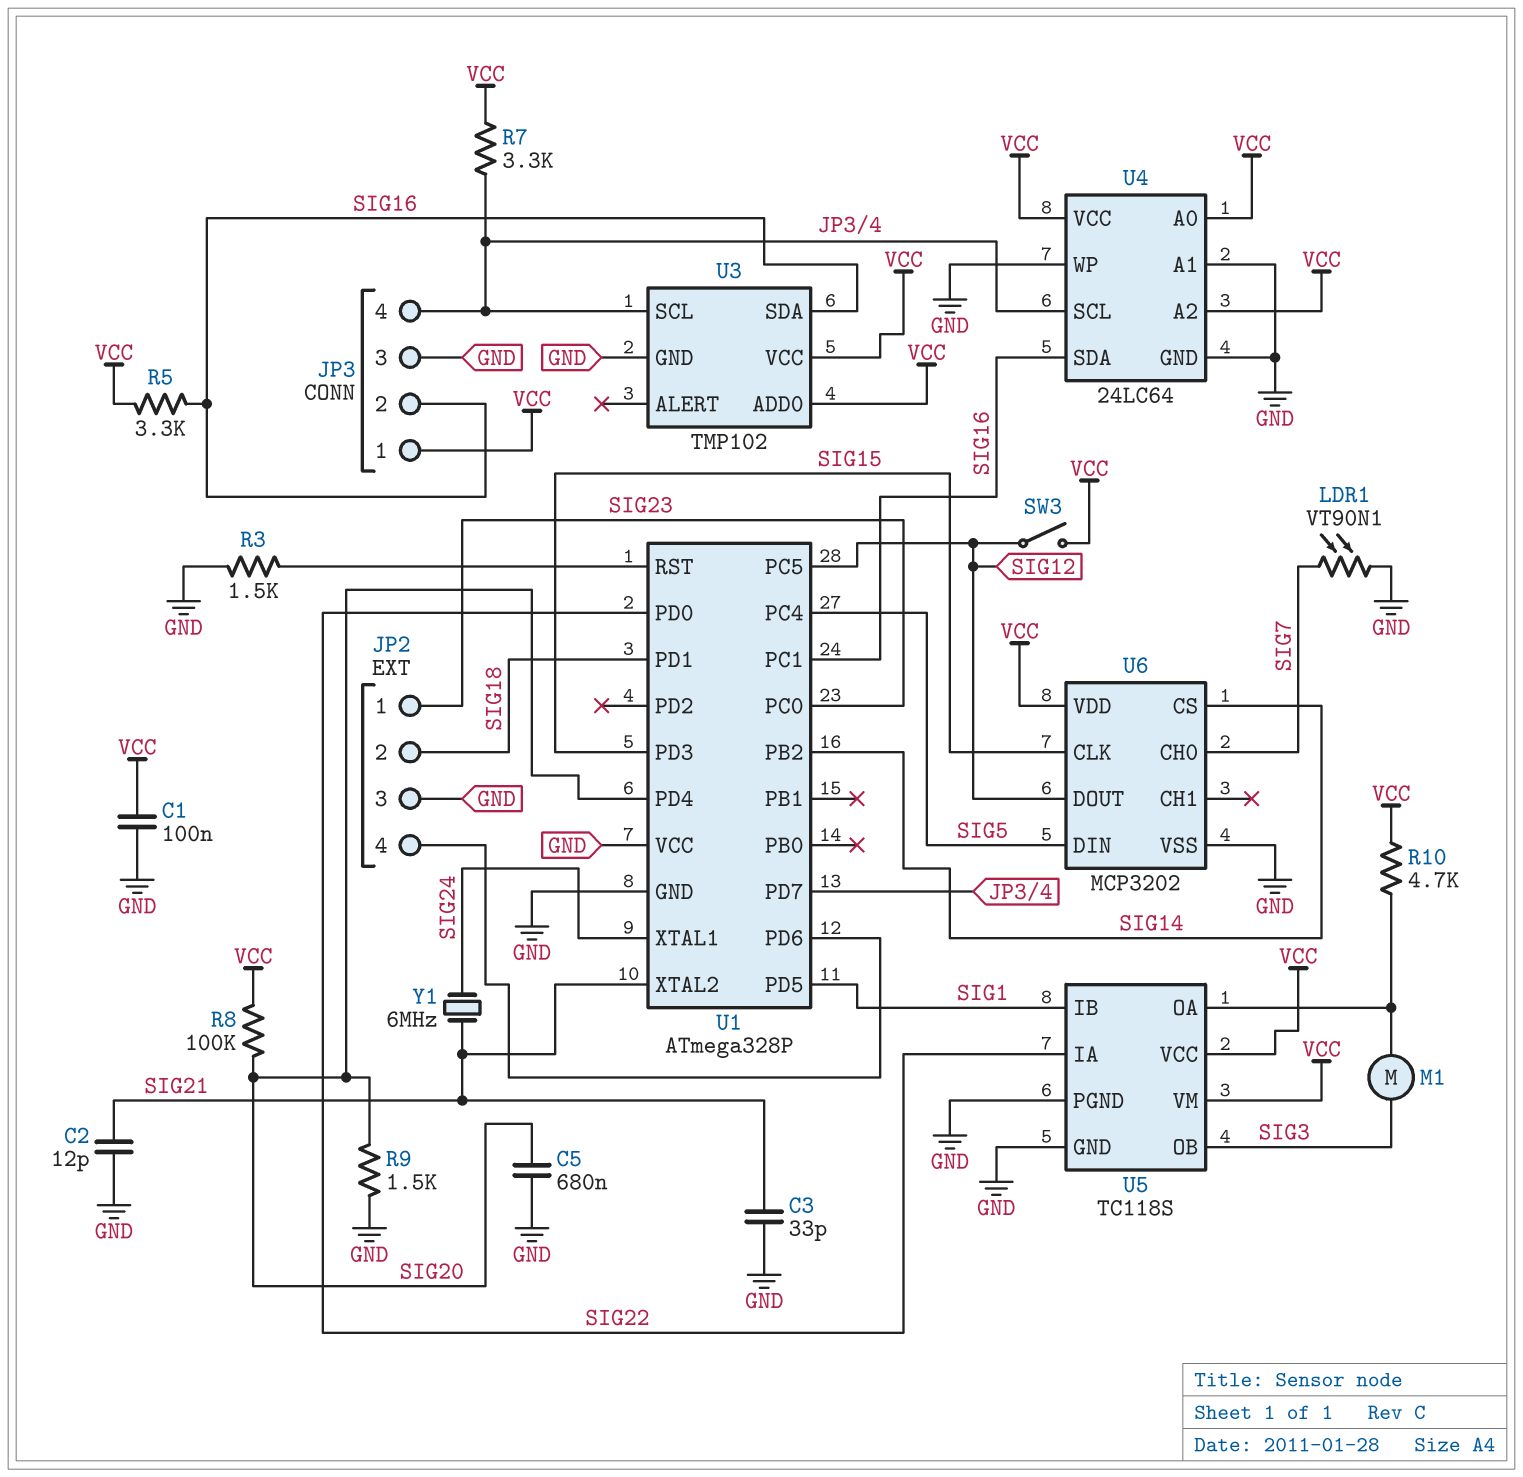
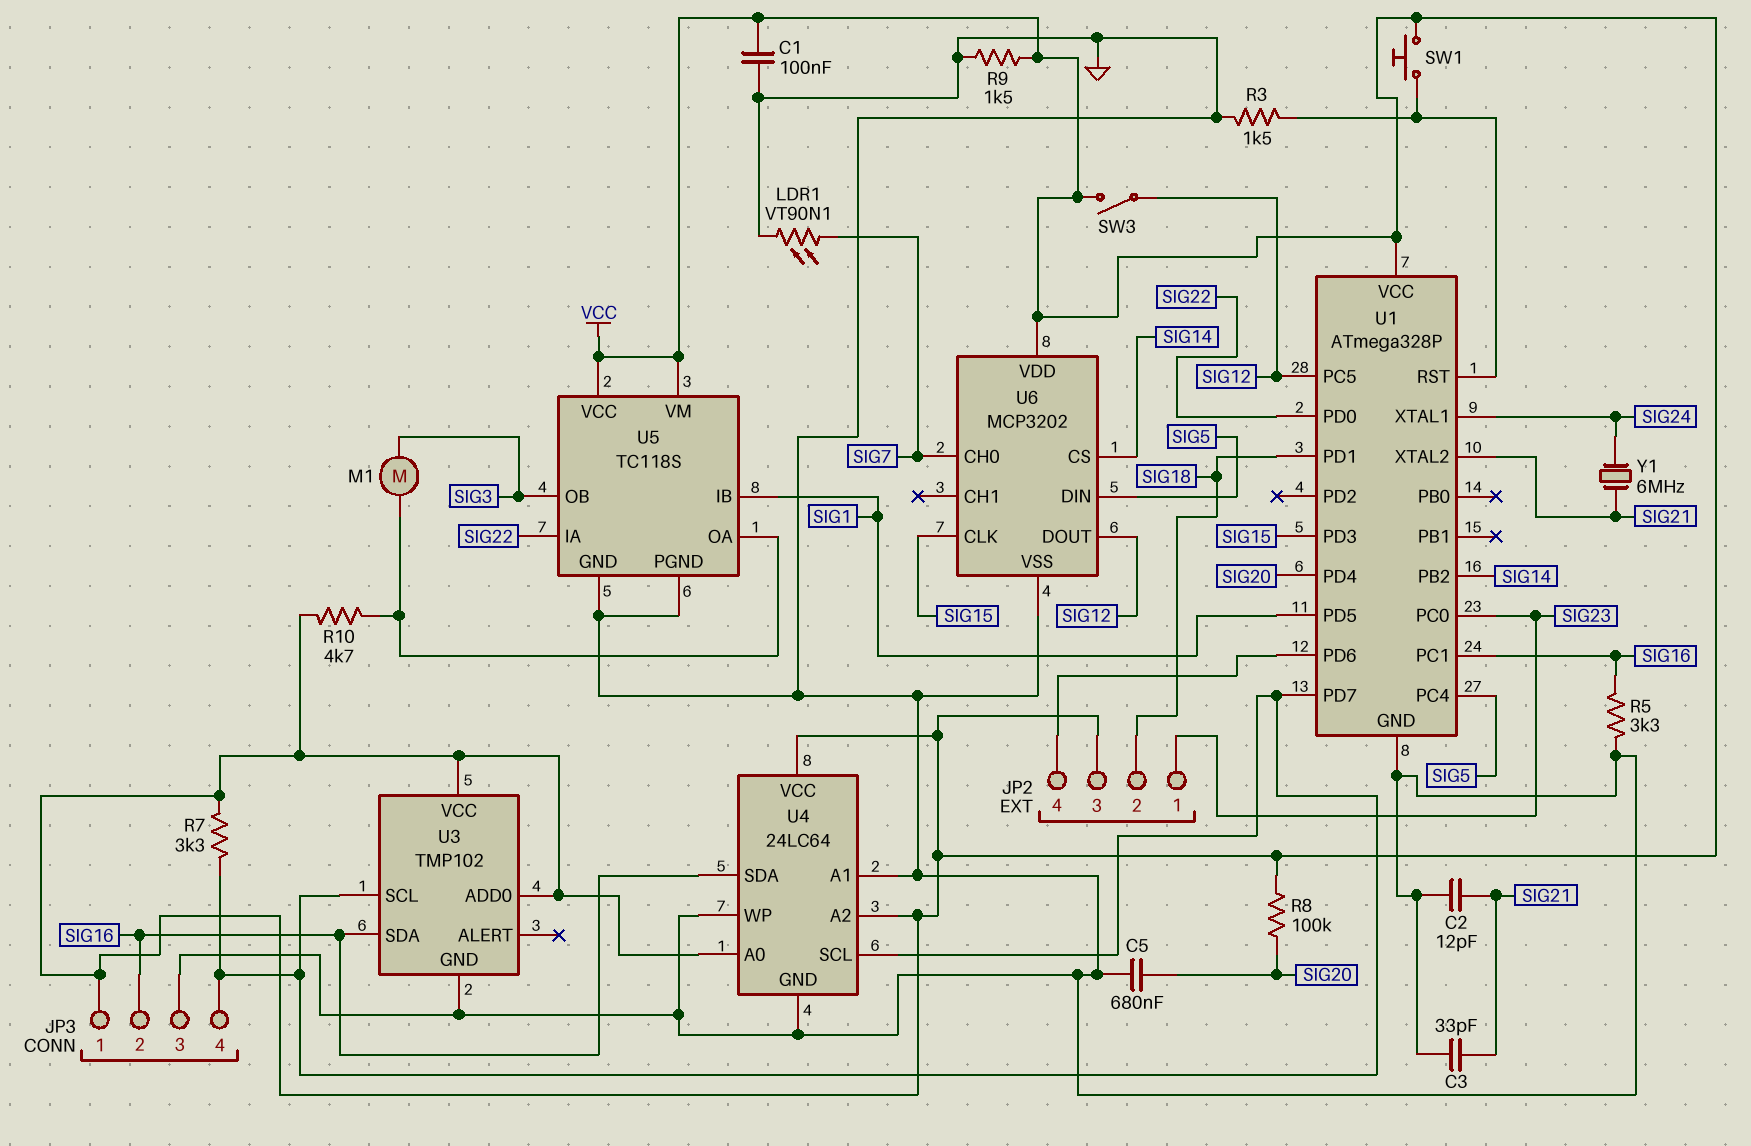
JP2 pin 3: GND -> VCC
R5: 3.3k (SIG16, VCC) -> 3.3k (GND, SIG16)
R9: 1.5k (GND, SIG20) -> 1.5k (GND, VCC)
SW1: none -> button (U1/RST, VCC)
U1 pin VCC: GND -> VCC

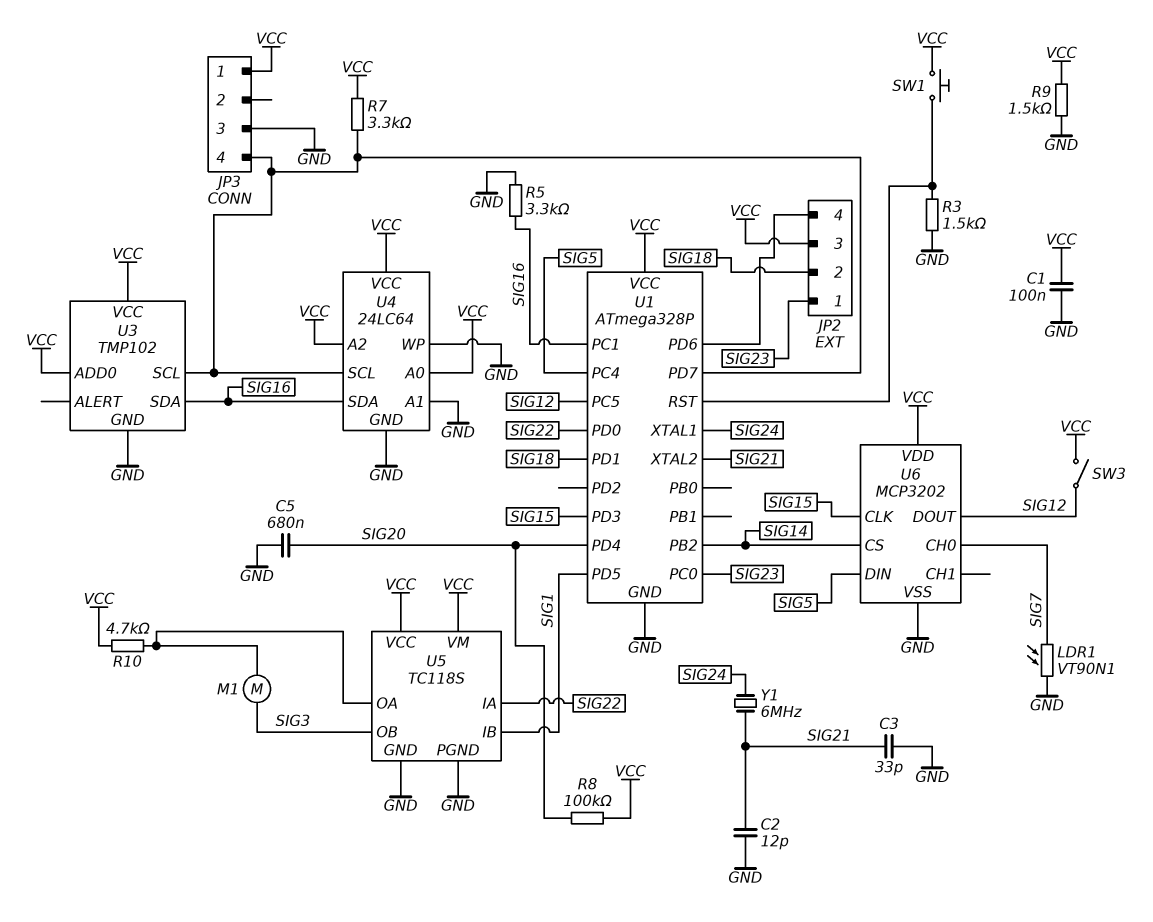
JP3 pin 2: SIG16 -> none

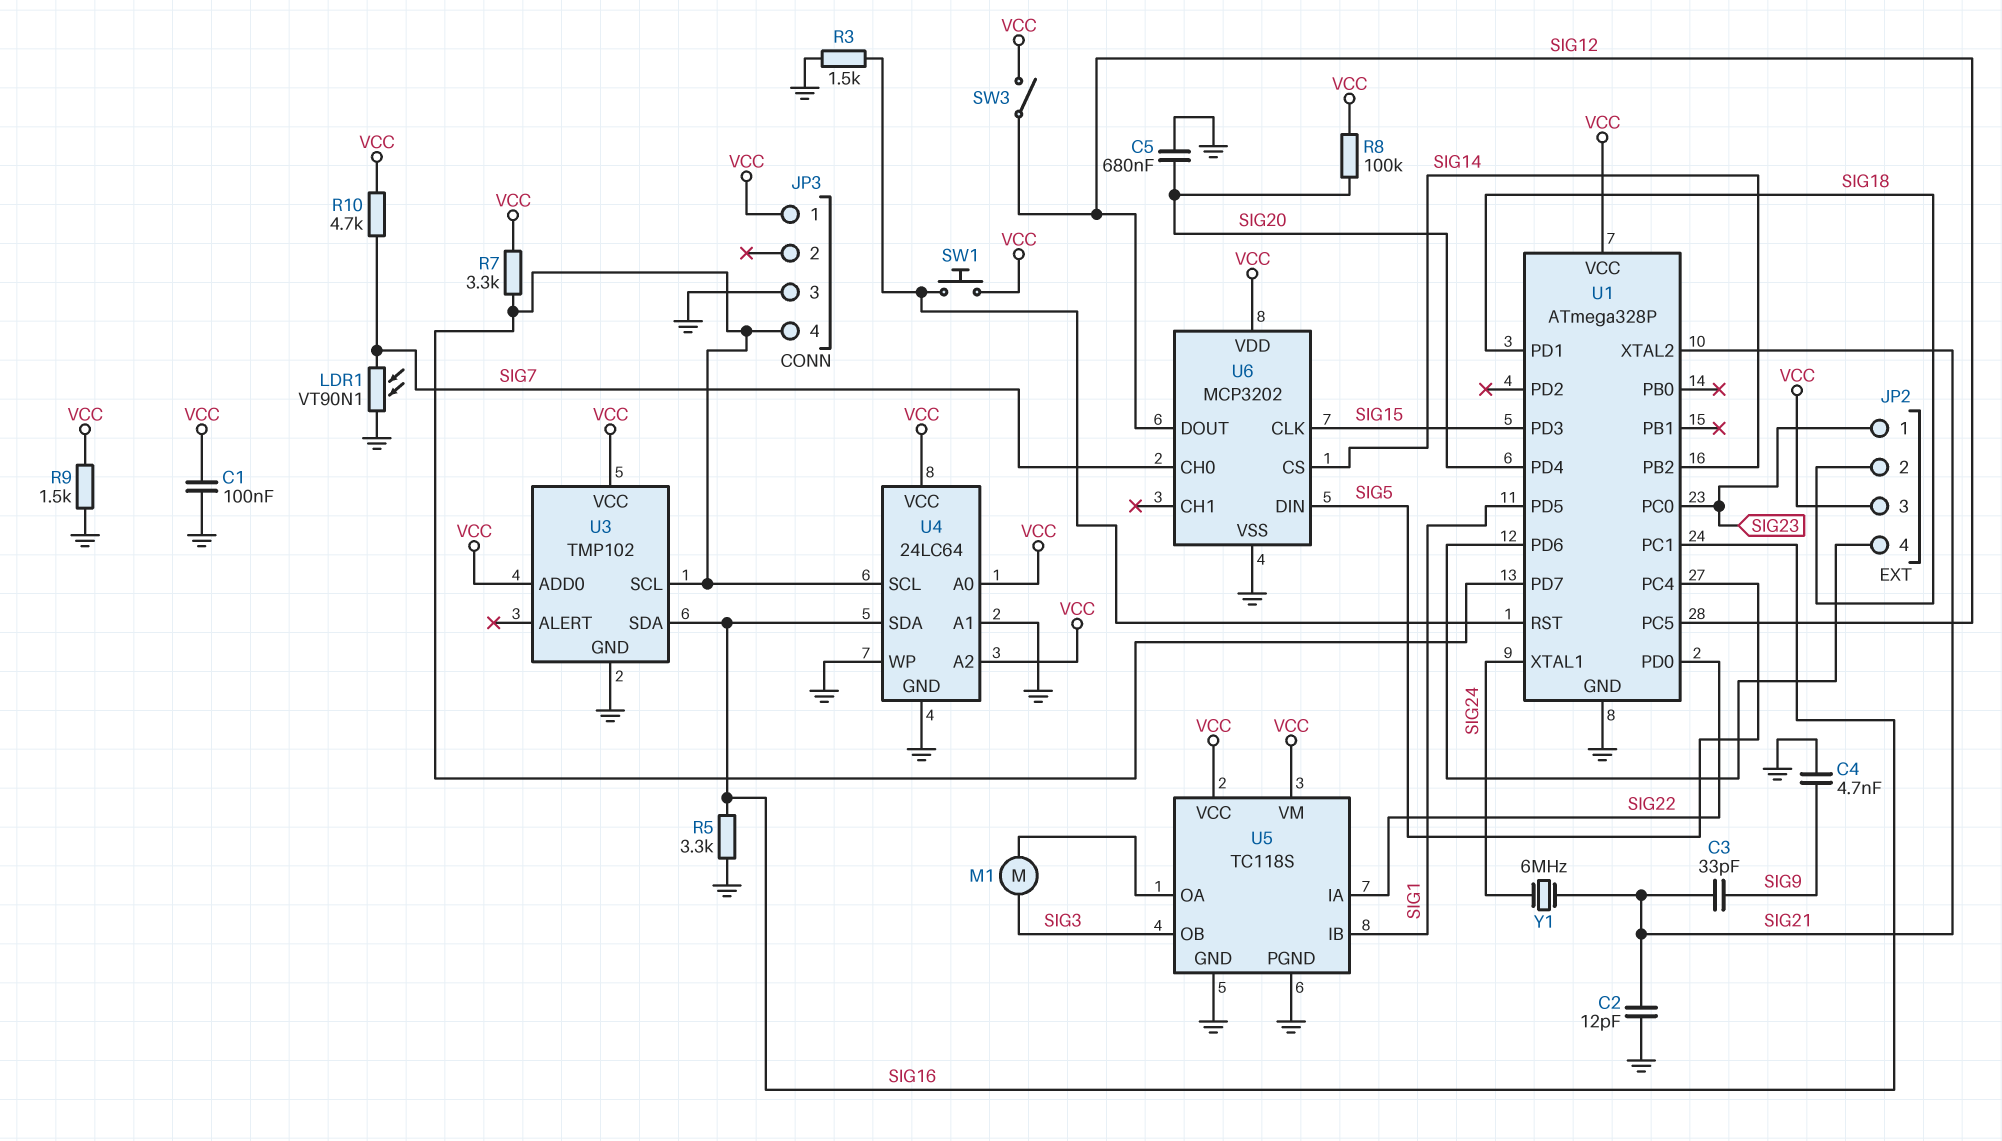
C3: 33pF (GND, SIG21) -> 33pF (SIG9, SIG21)
C4: none -> 4.7nF (GND, SIG9)
R10: 4.7k (U5/OA, VCC) -> 4.7k (SIG7, VCC)

